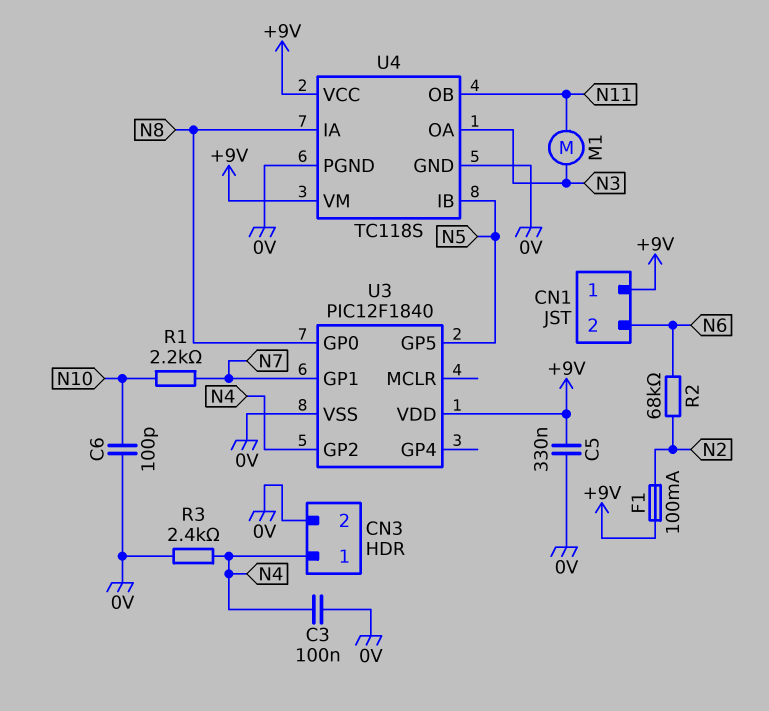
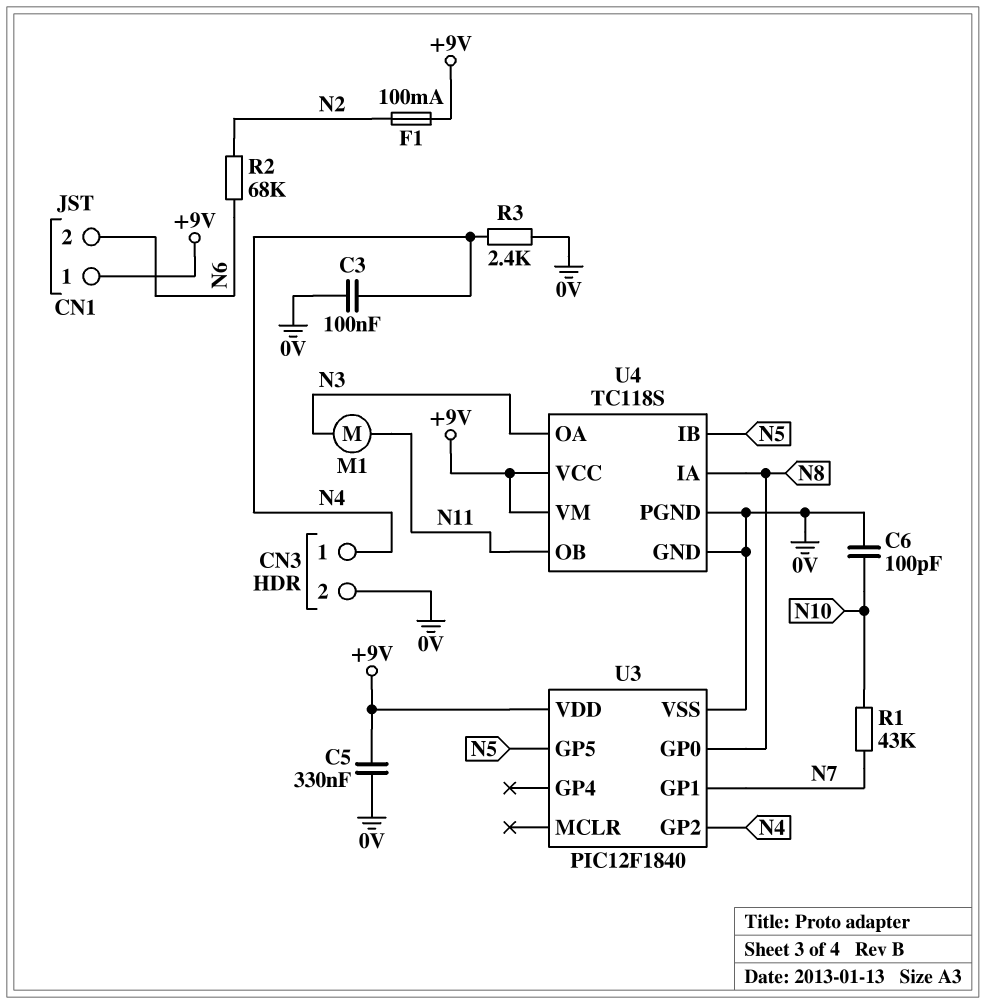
R1: 2.2k (N7, N10) -> 43k (N7, N10)

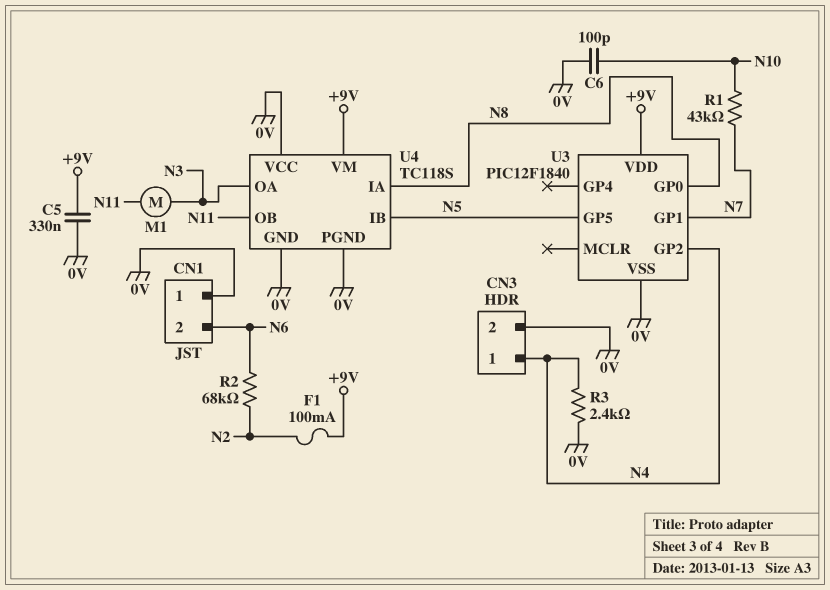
C3: 100nF (0V, N4) -> none
CN1 pin 1: +9V -> 0V
U4 pin VCC: +9V -> 0V

